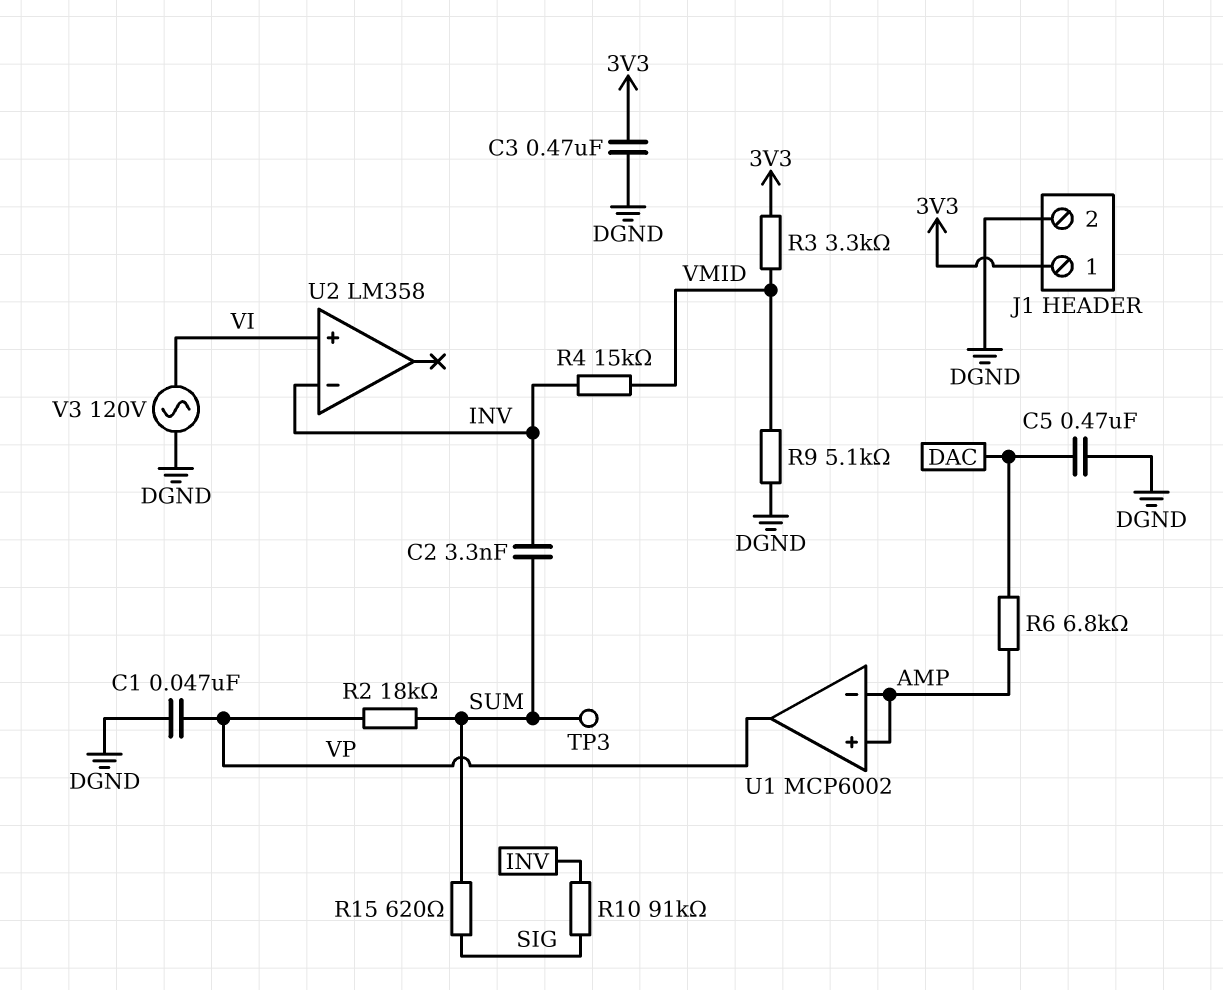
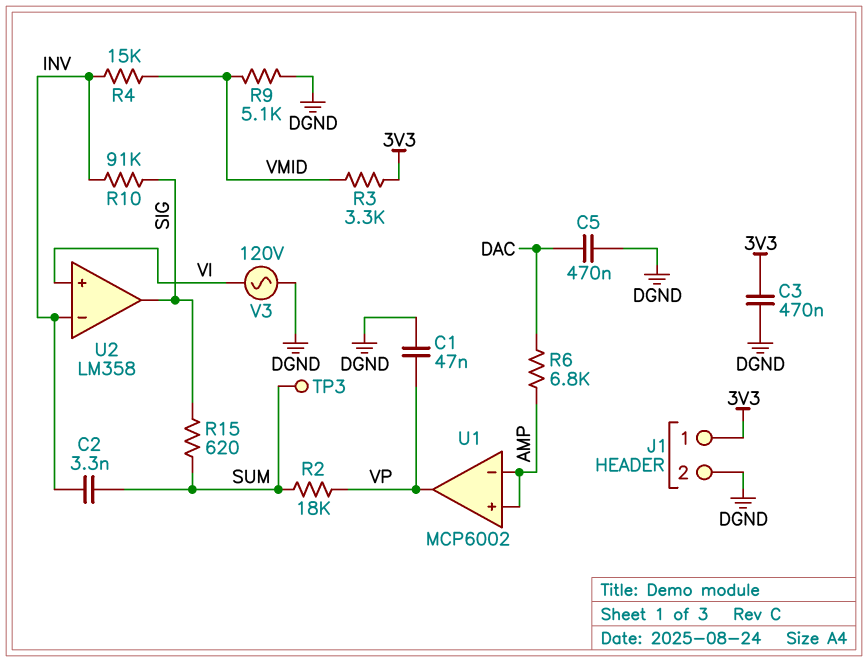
U2 pin out: none -> SIG

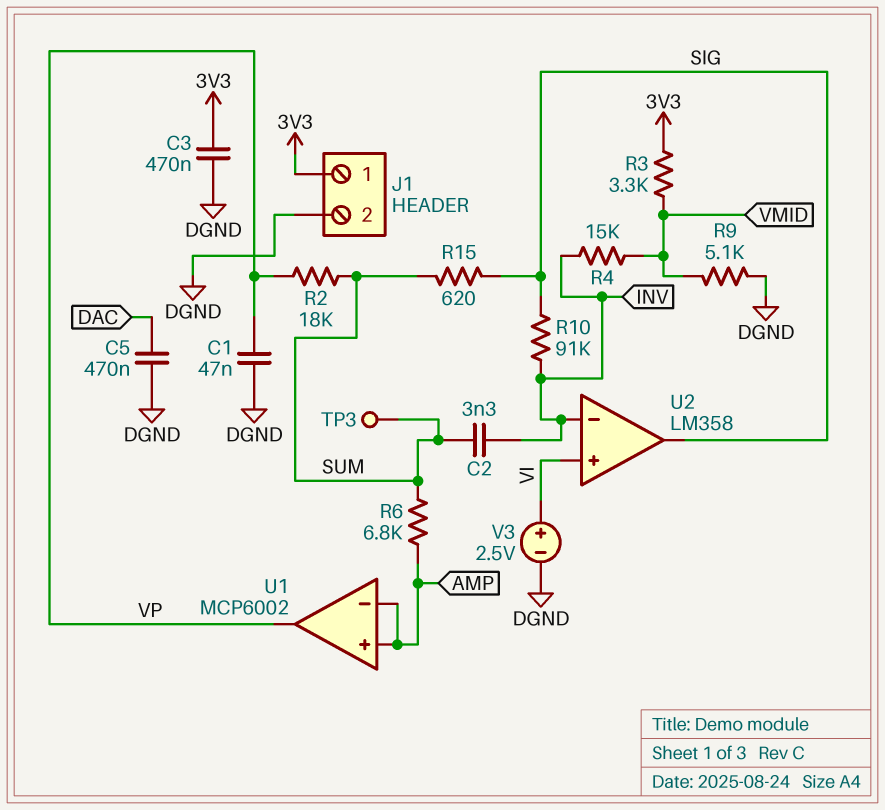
R6: 6.8k (AMP, DAC) -> 6.8k (AMP, SUM)
V3: AC 120V (DGND, VI) -> 2.5V (plus VI, minus DGND)

